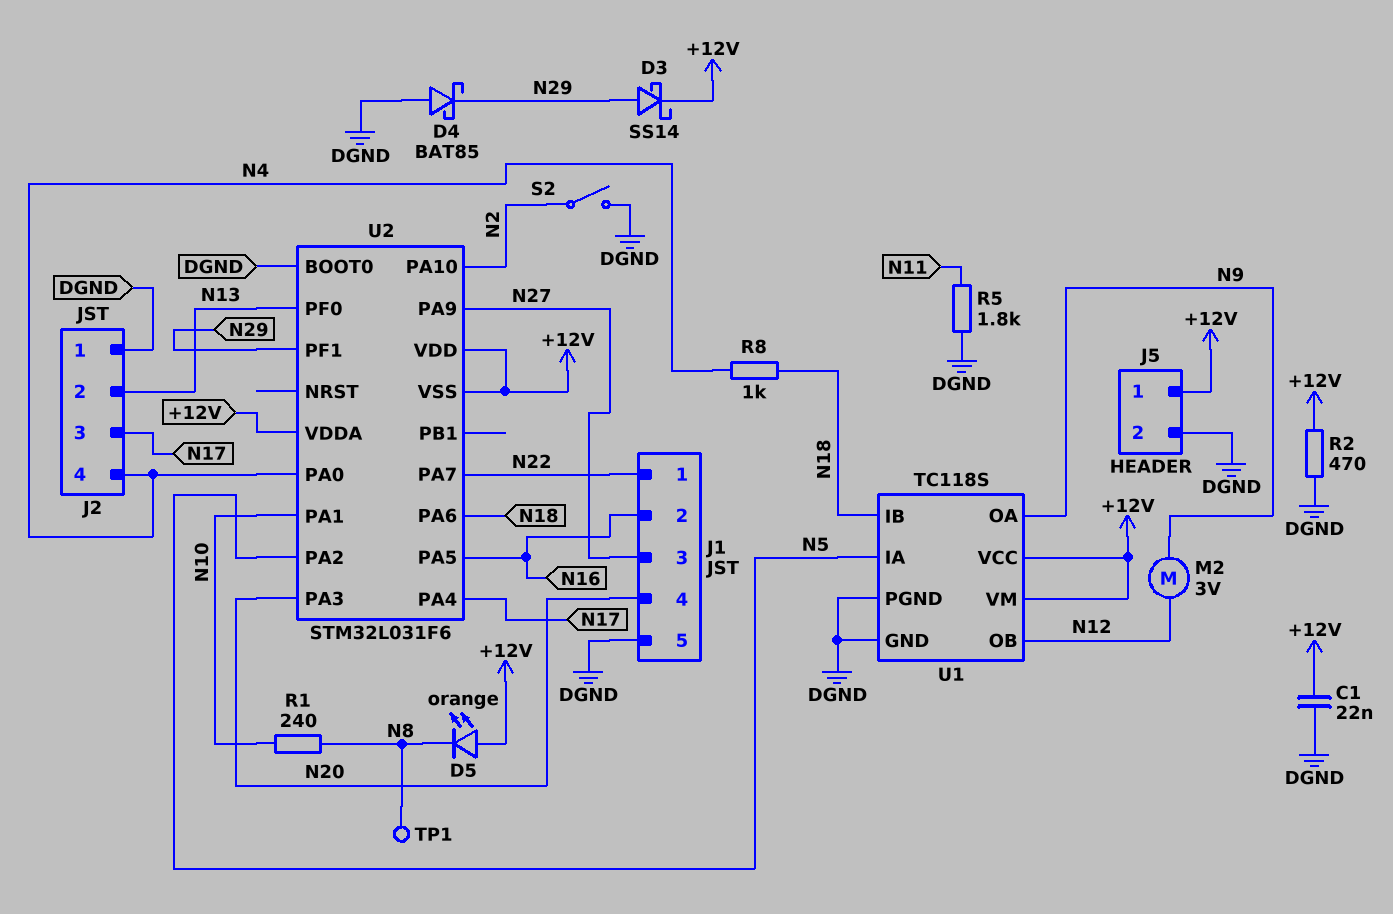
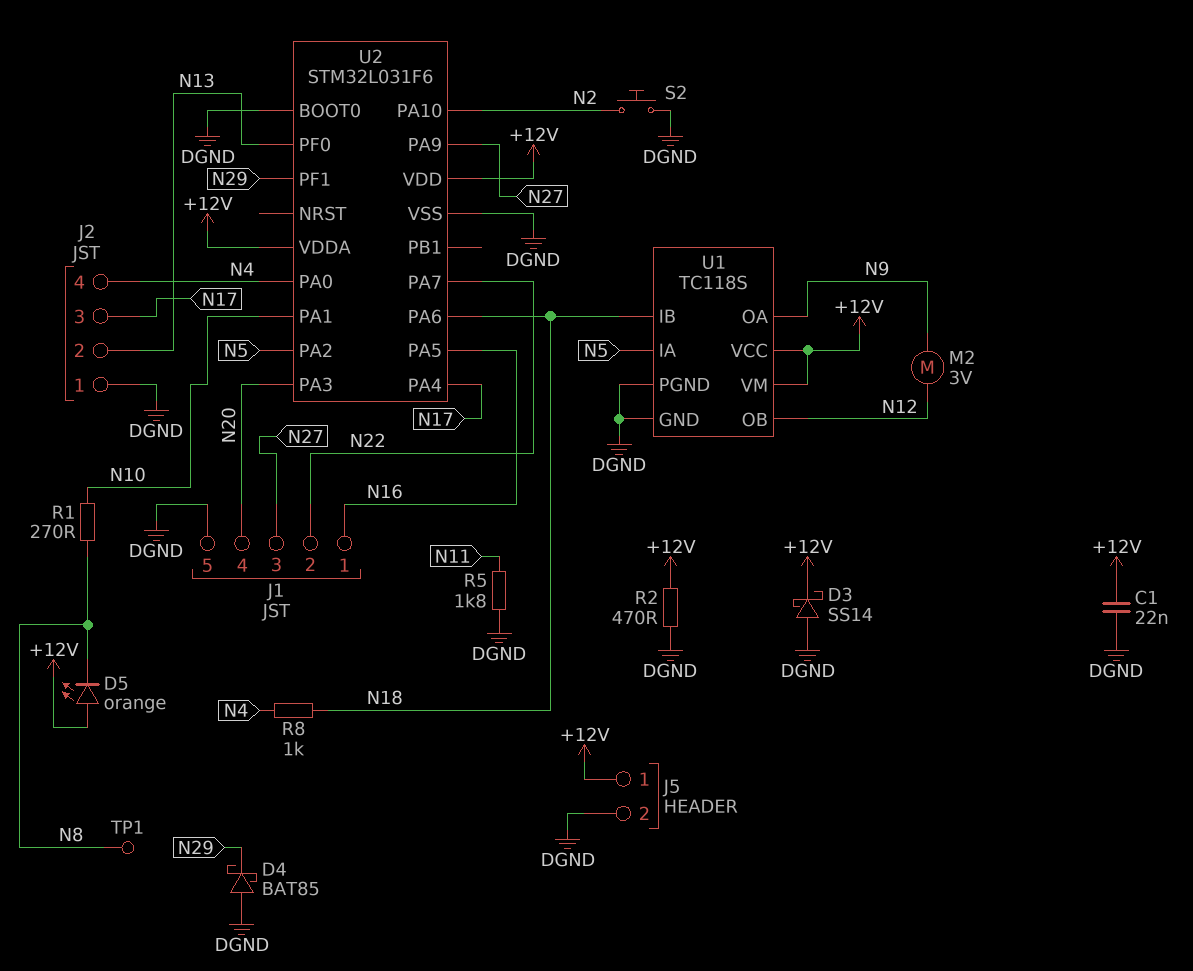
D3: schottky SS14 (A N29, K +12V) -> schottky SS14 (A DGND, K +12V)
J1 pin 1: N22 -> N16
J1 pin 2: N16 -> N22
R1: 240 (N8, N10) -> 270 (N8, N10)
S2: switch (DGND, N2) -> button (DGND, N2)
U2 pin VSS: +12V -> DGND

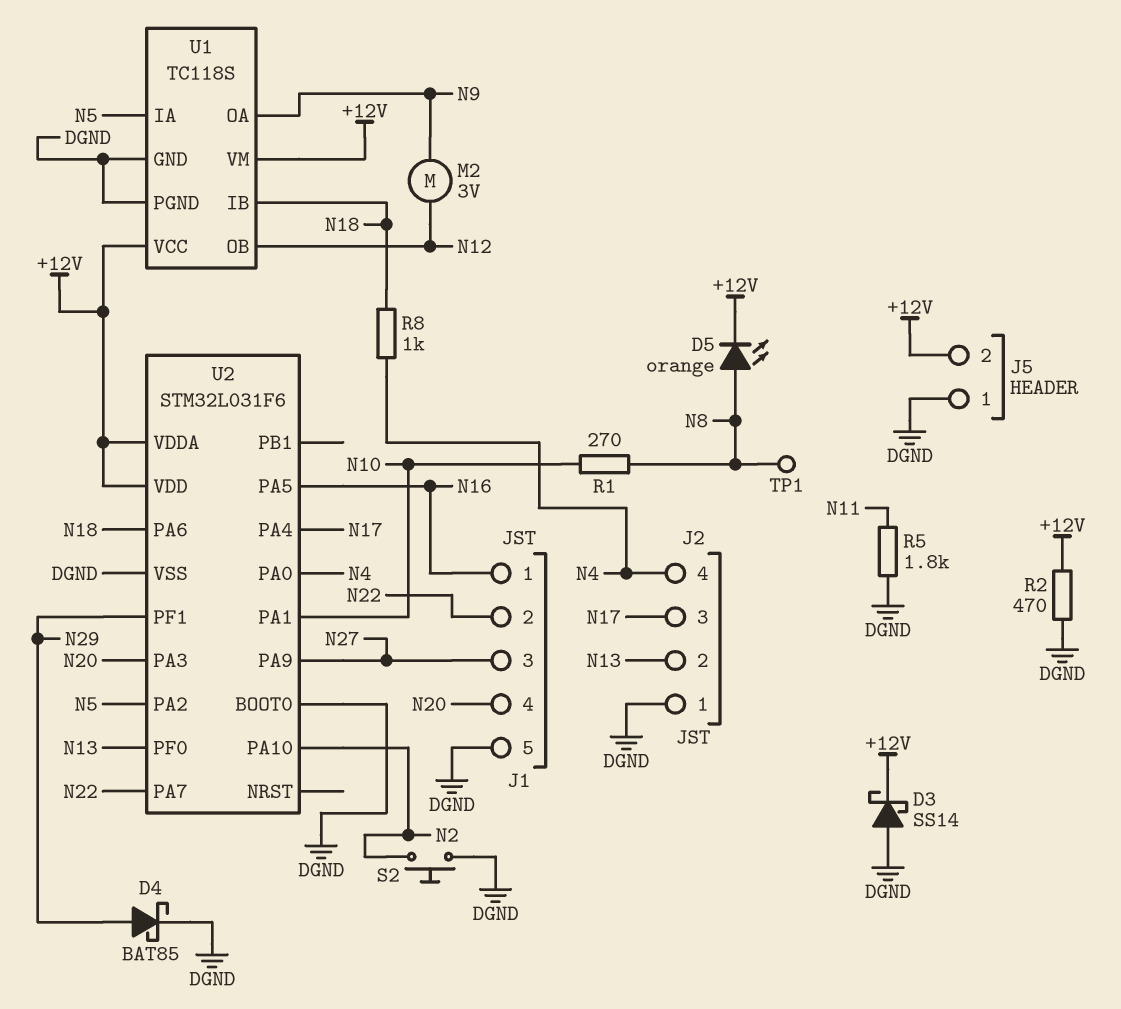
C1: 22nF (+12V, DGND) -> none
D4: schottky BAT85 (A DGND, K N29) -> schottky BAT85 (A N29, K DGND)
D5: LED orange (A +12V, K N8) -> LED orange (A N8, K +12V)
J5 pin 1: +12V -> DGND
J5 pin 2: DGND -> +12V

